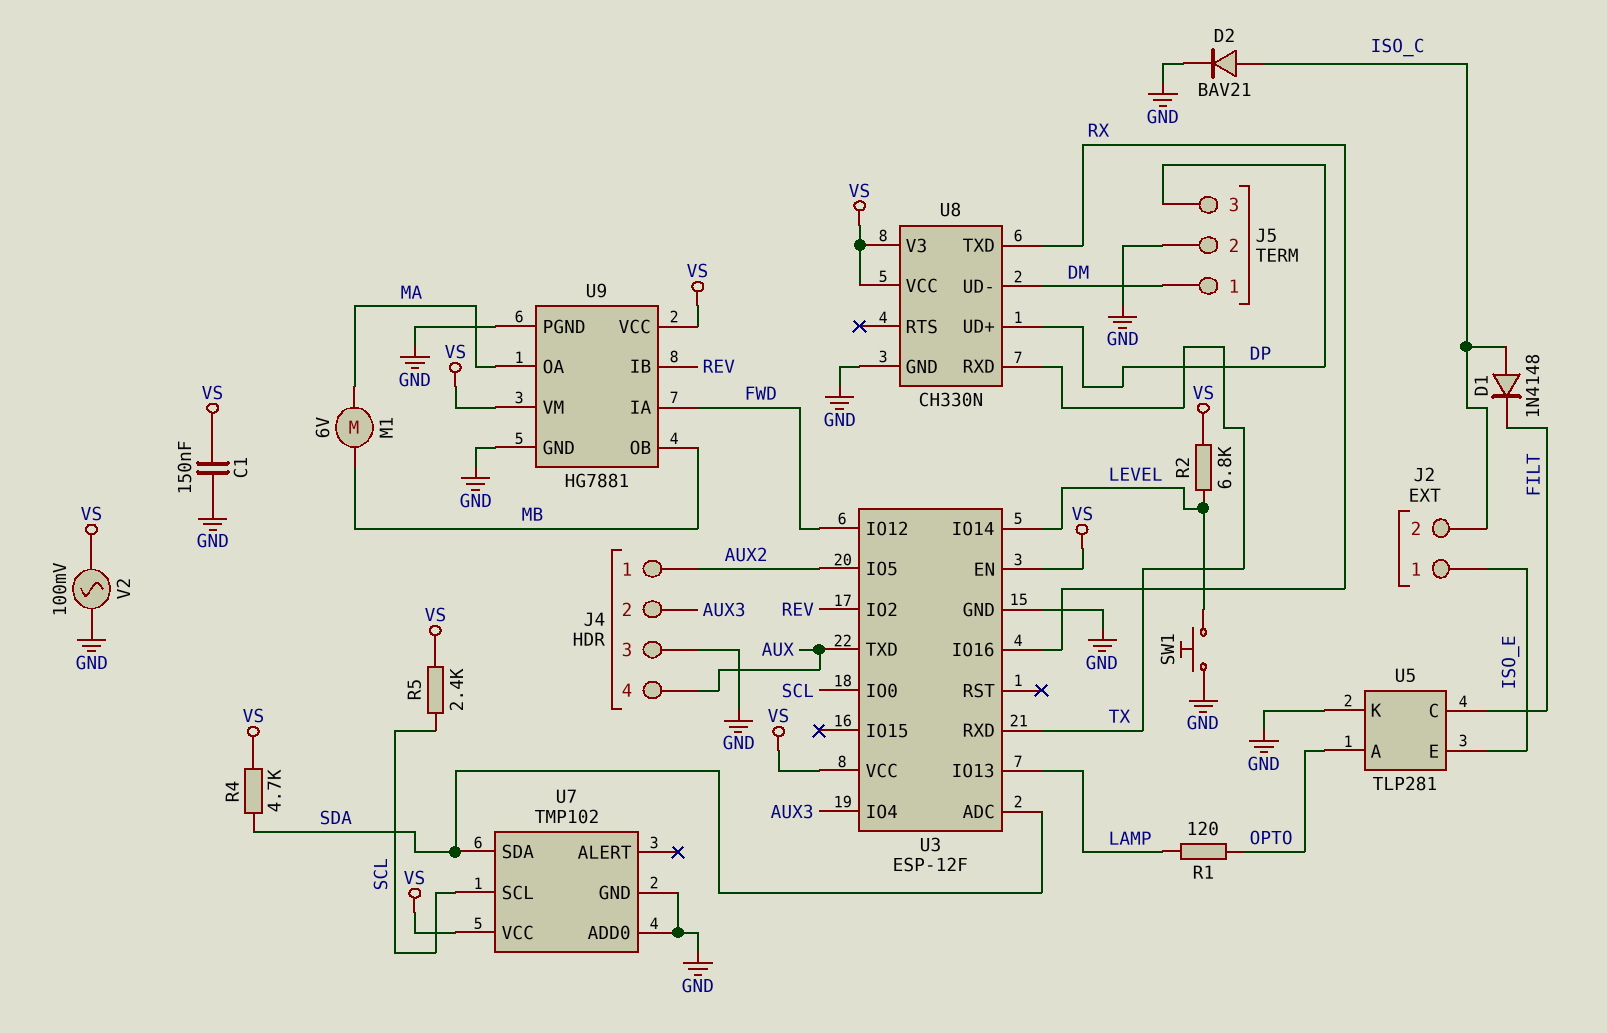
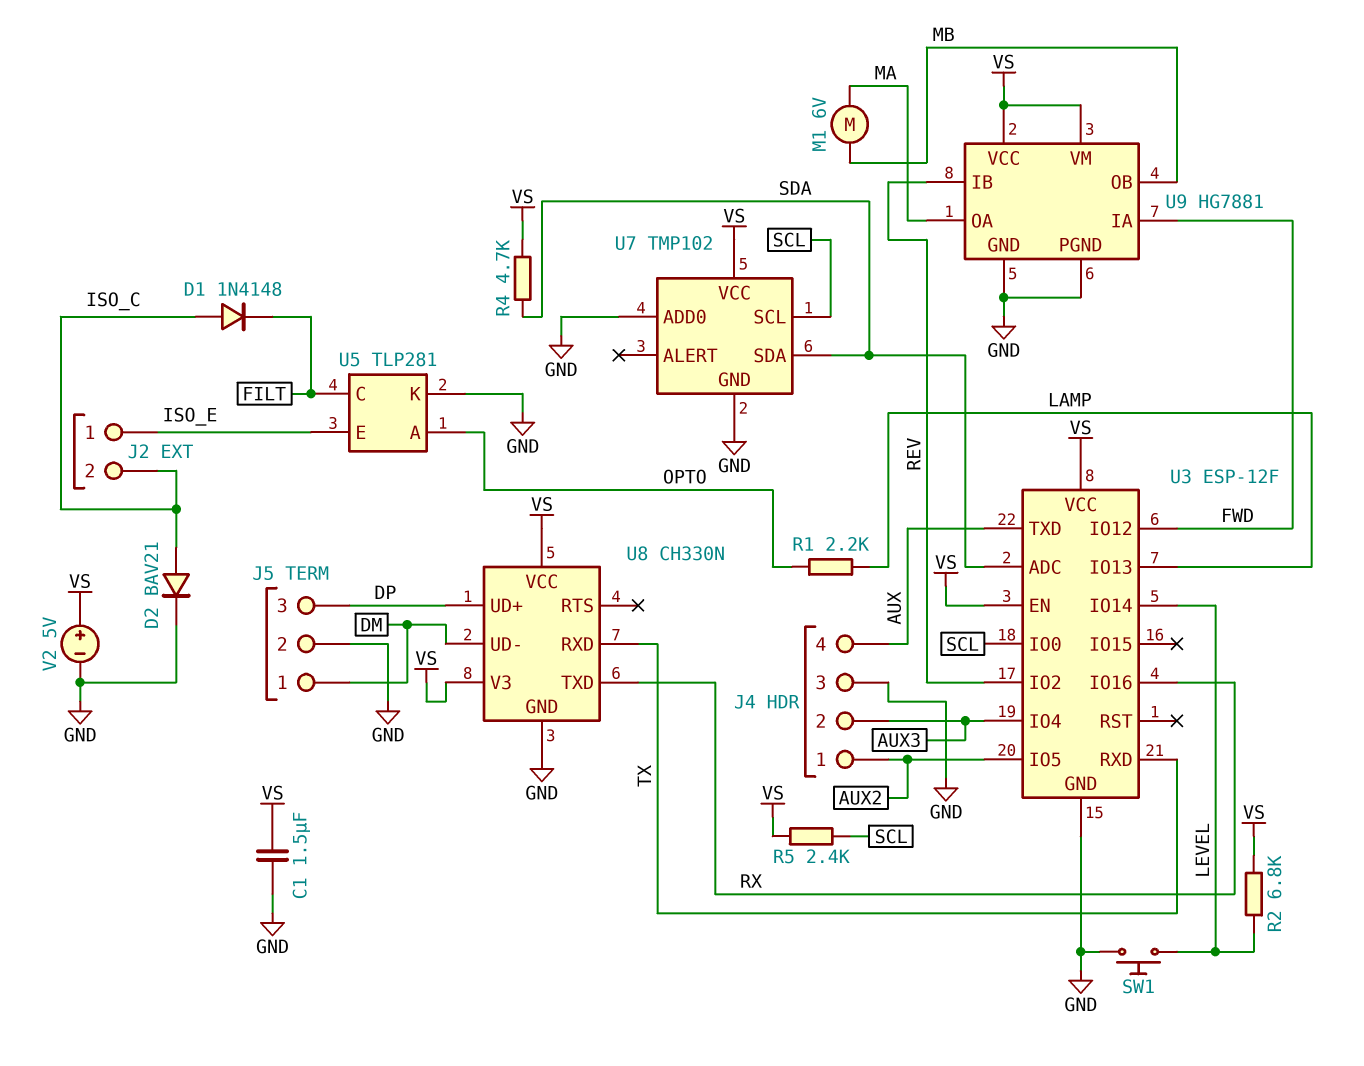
C1: 150nF (GND, VS) -> 1.5uF (GND, VS)
R1: 120 (LAMP, OPTO) -> 2.2k (LAMP, OPTO)
V2: AC 100mV (GND, VS) -> 5V (plus VS, minus GND)

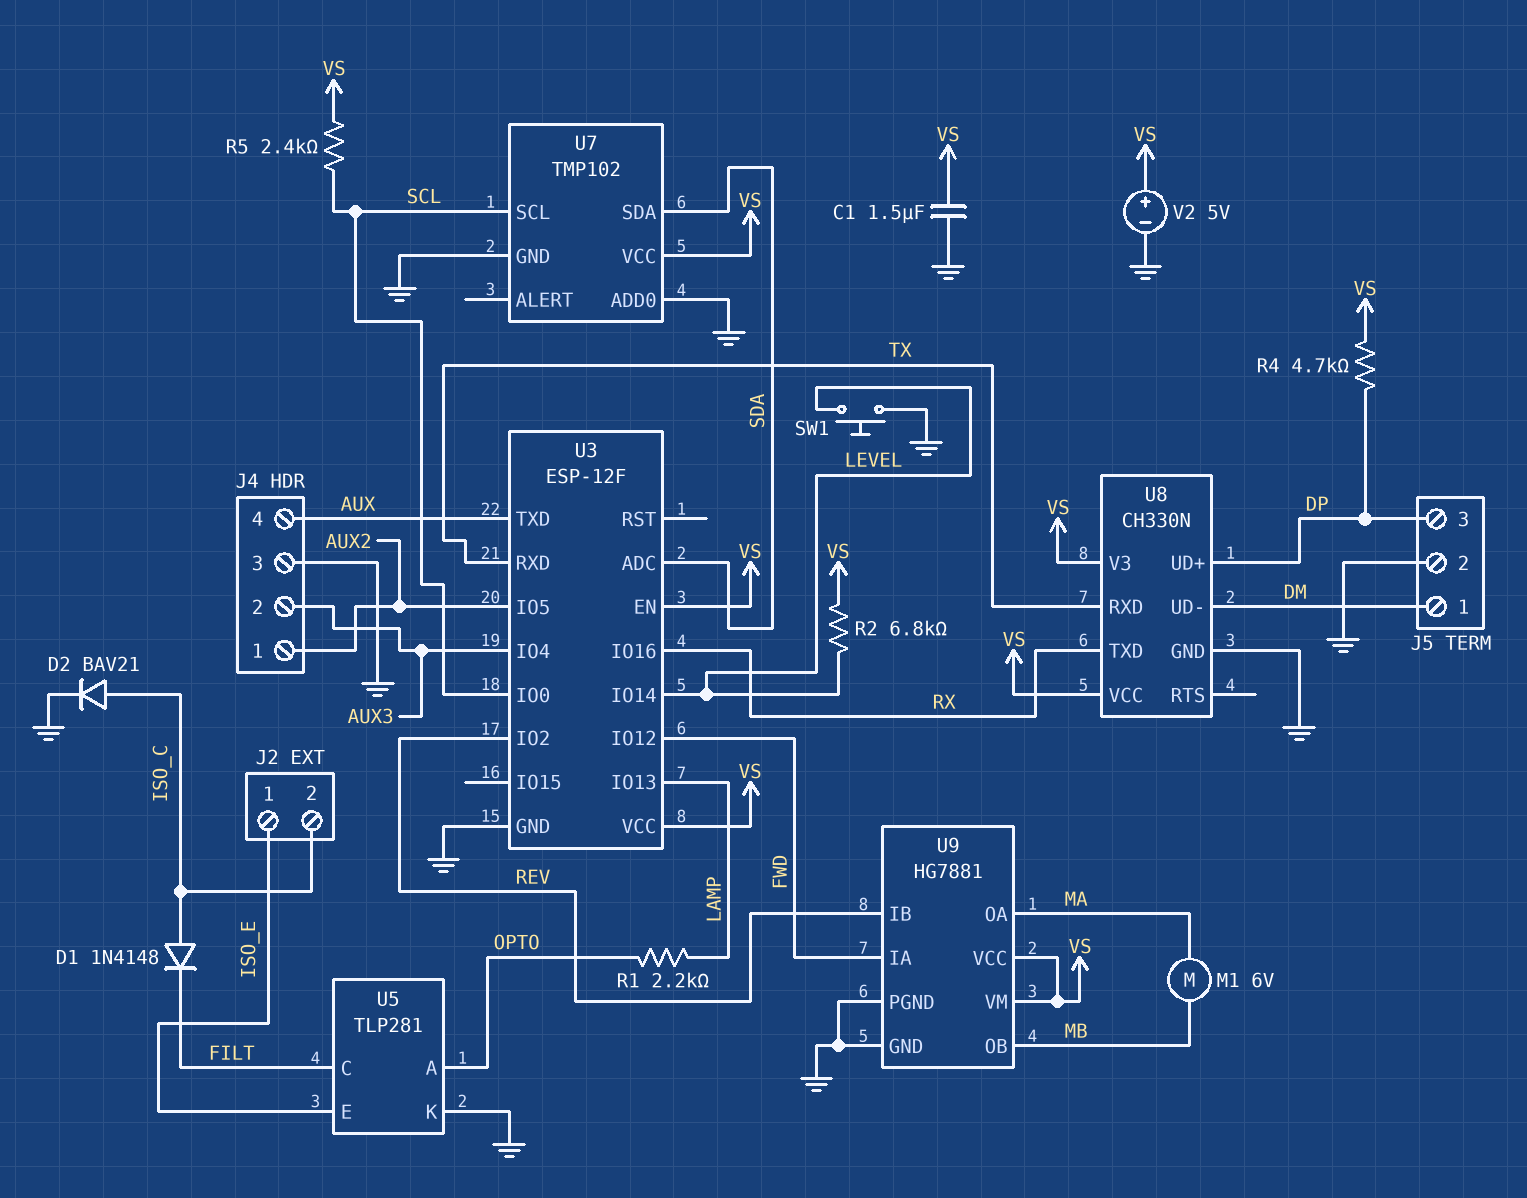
R4: 4.7k (SDA, VS) -> 4.7k (DP, VS)

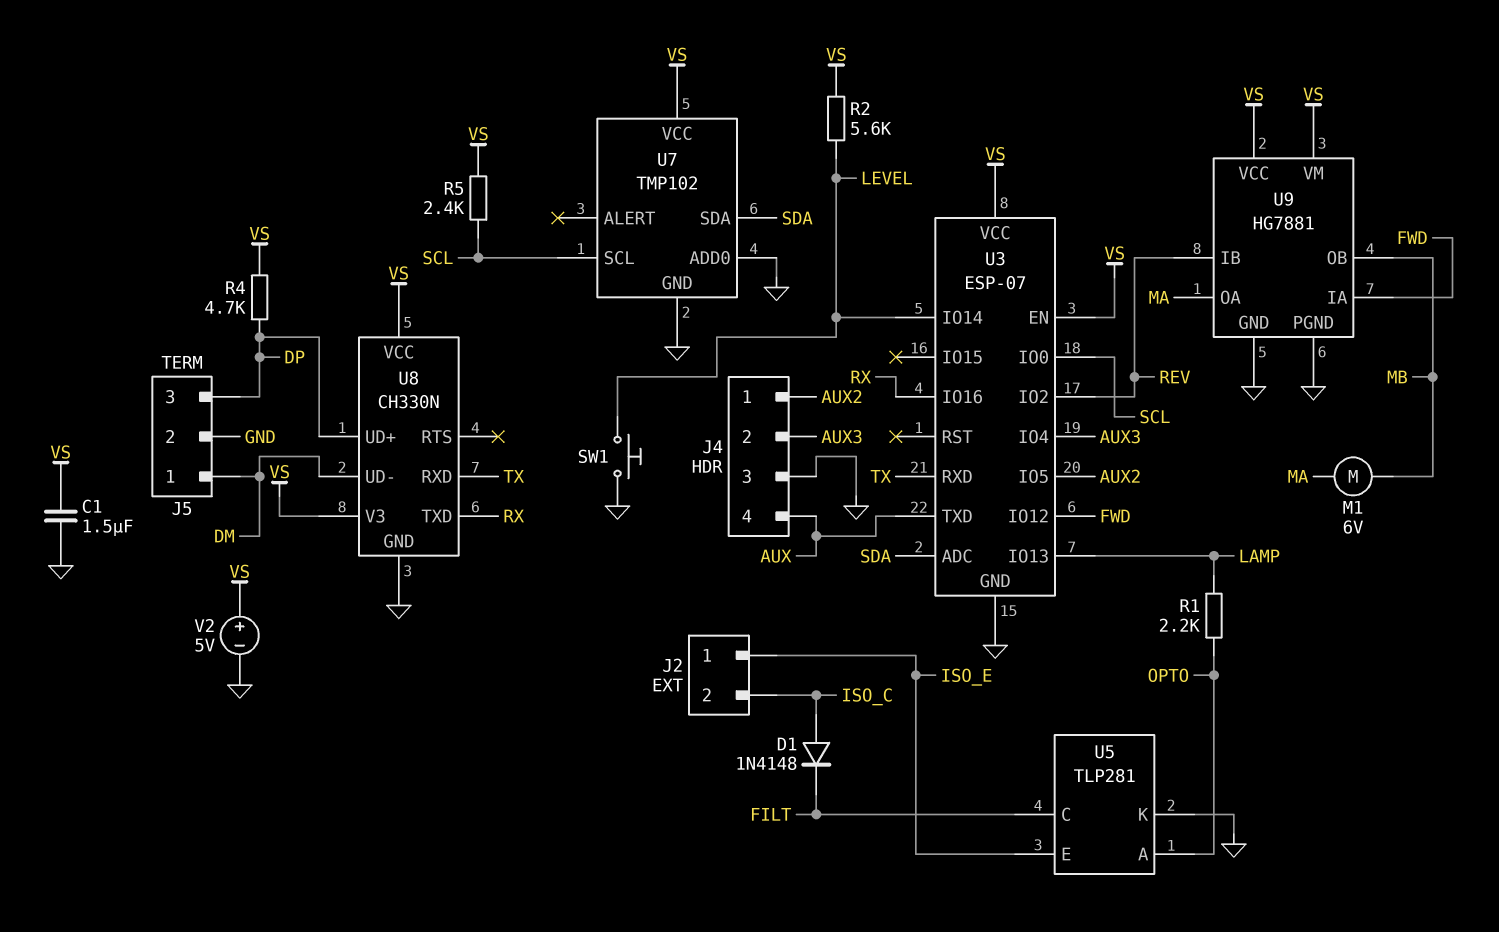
D2: diode BAV21 (A ISO_C, K GND) -> none
R2: 6.8k (LEVEL, VS) -> 5.6k (LEVEL, VS)
U3: ESP-12F -> ESP-07

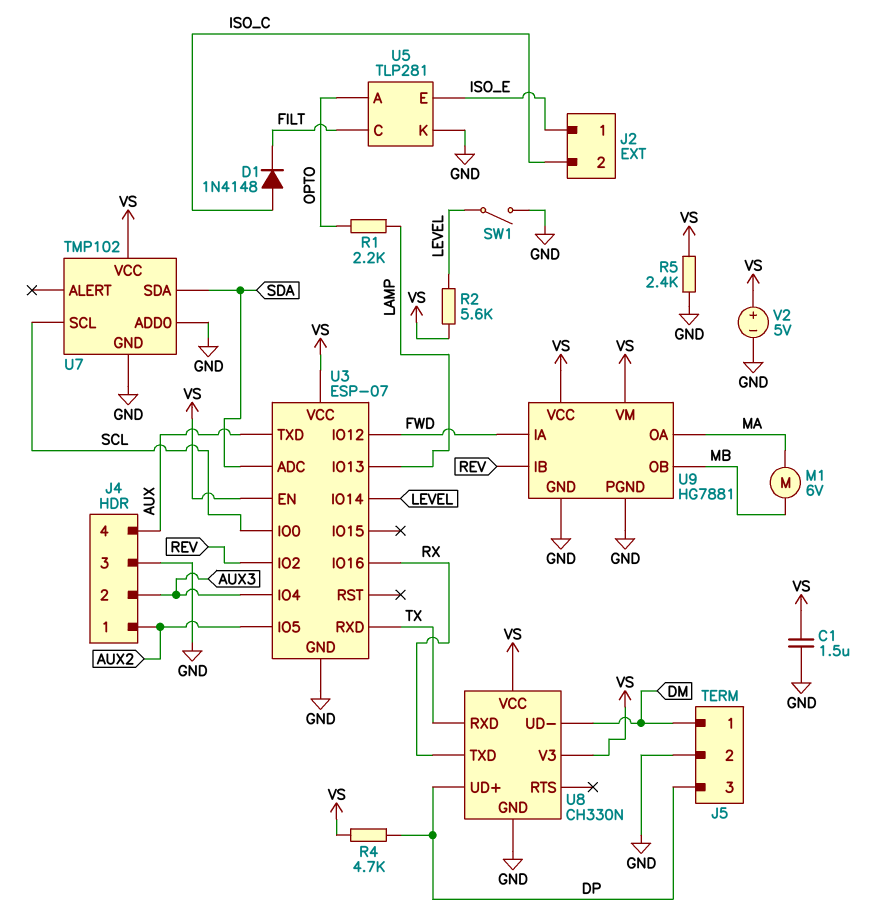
R5: 2.4k (SCL, VS) -> 2.4k (GND, VS)
SW1: button (GND, LEVEL) -> switch (GND, LEVEL)

